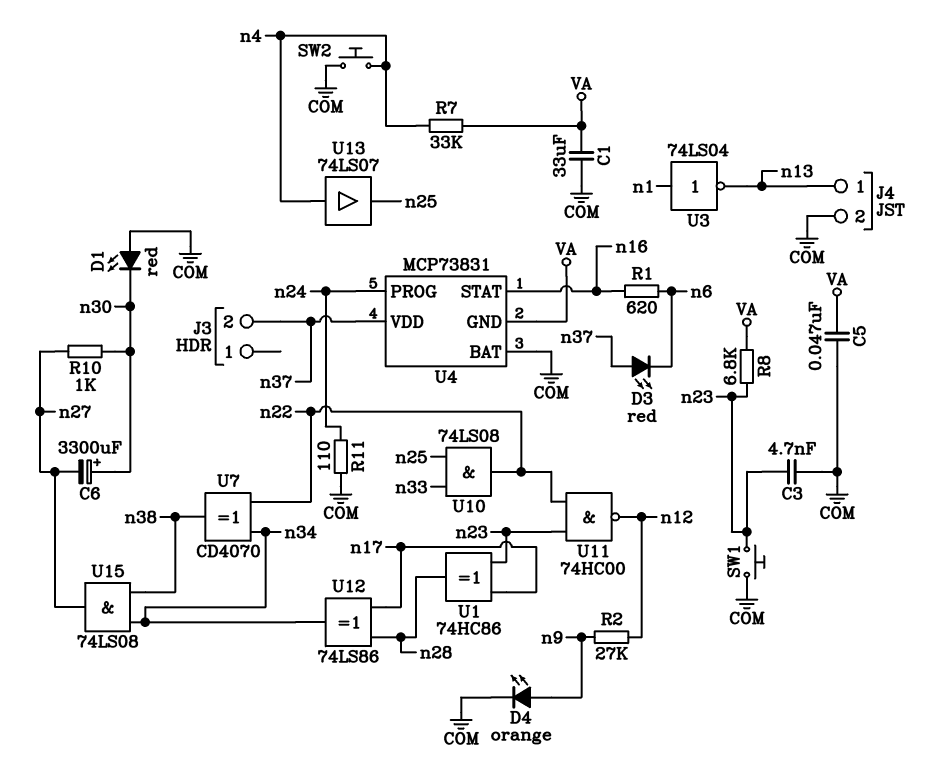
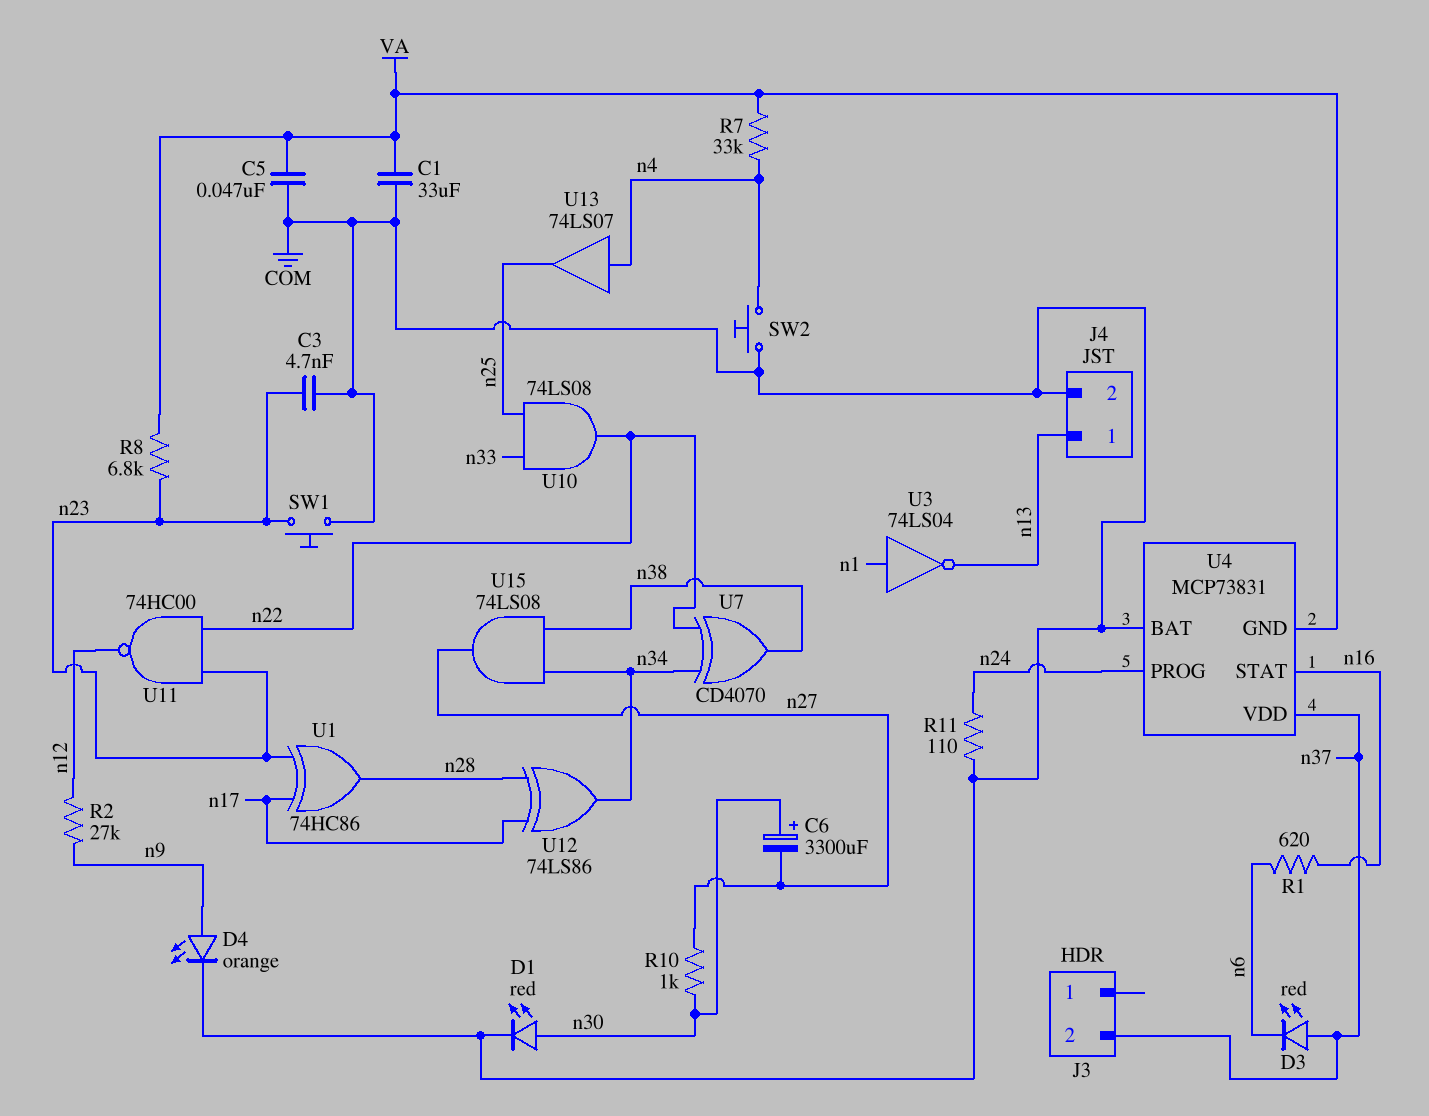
D1: LED red (A COM, K n30) -> LED red (A n30, K COM)

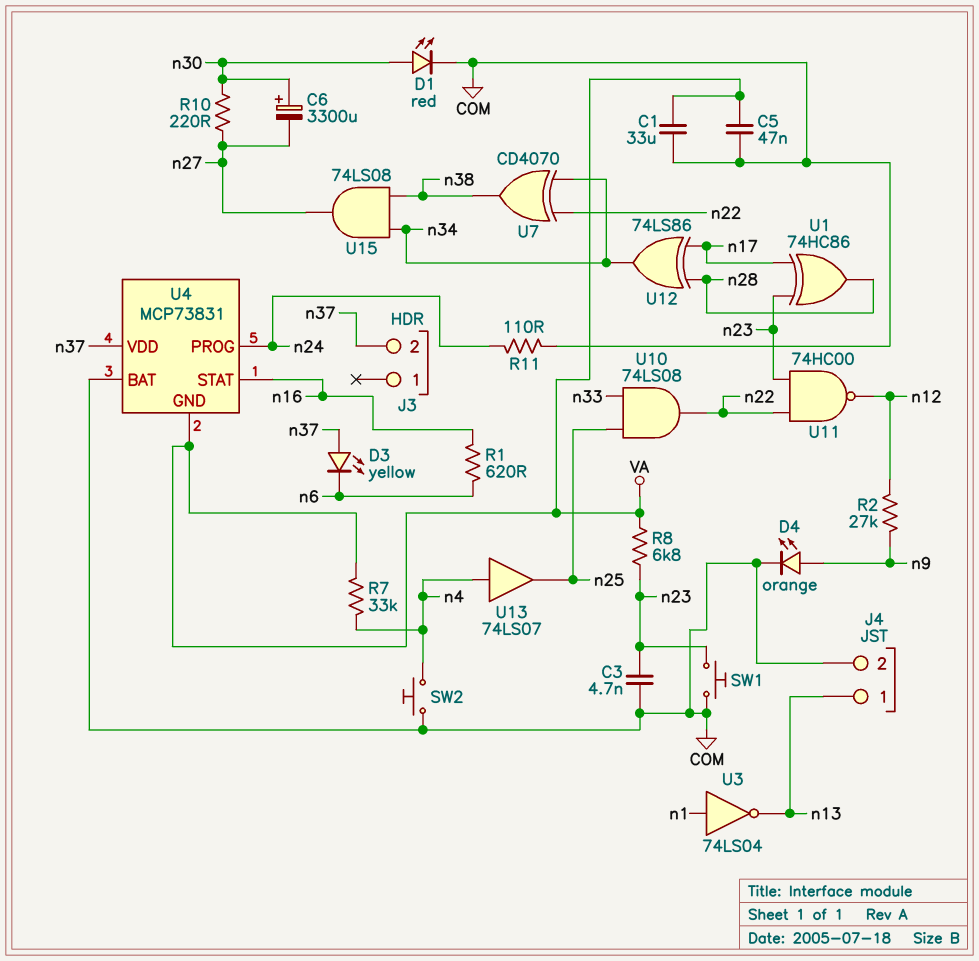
D3: LED red (A n37, K n6) -> LED yellow (A n37, K n6)
R10: 1k (n27, n30) -> 220 (n27, n30)

